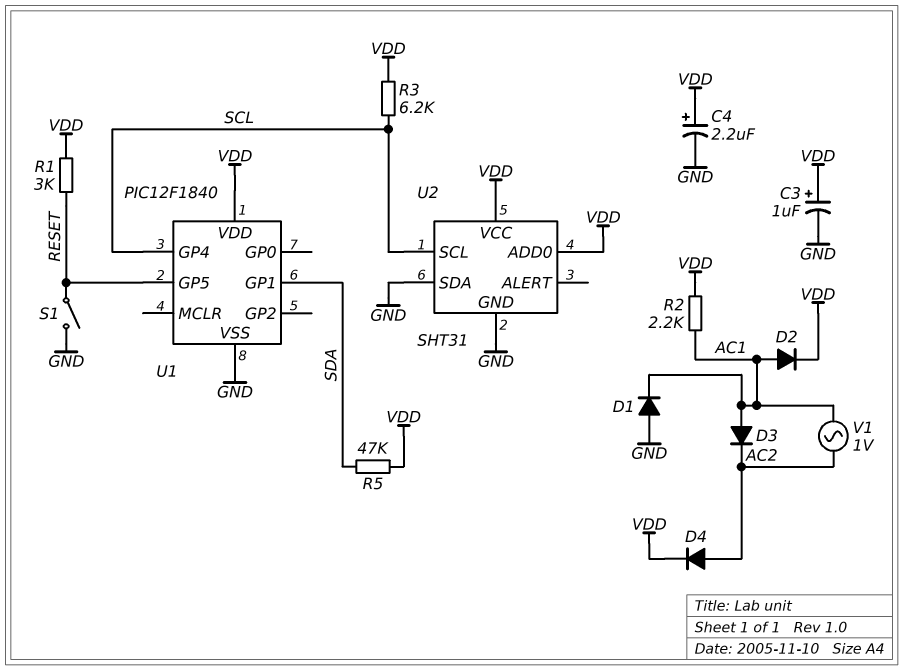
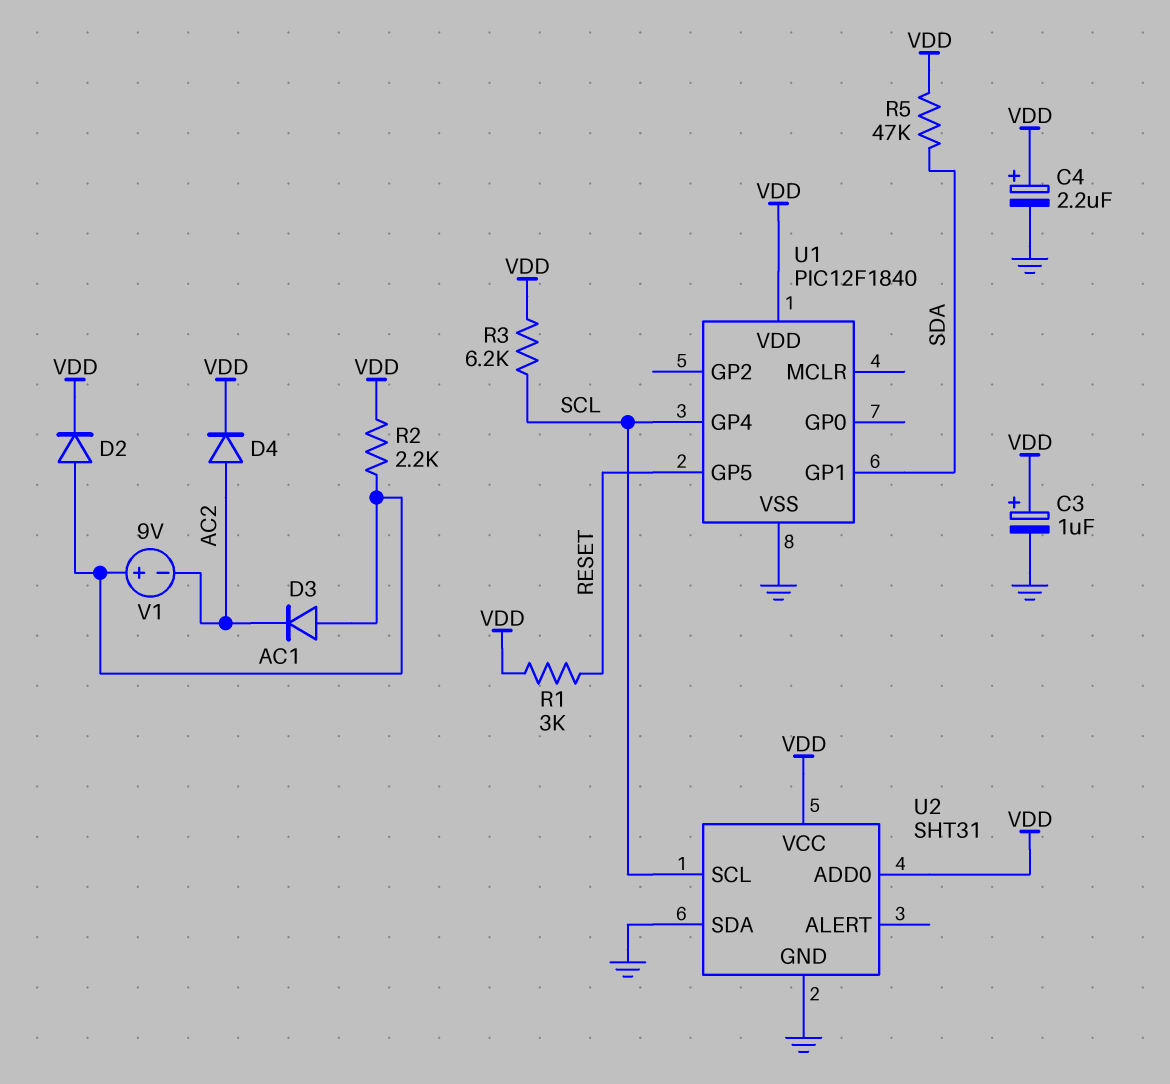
D1: diode (A GND, K AC1) -> none
S1: switch (GND, RESET) -> none
V1: AC 1V (AC1, AC2) -> 9V (plus AC1, minus AC2)

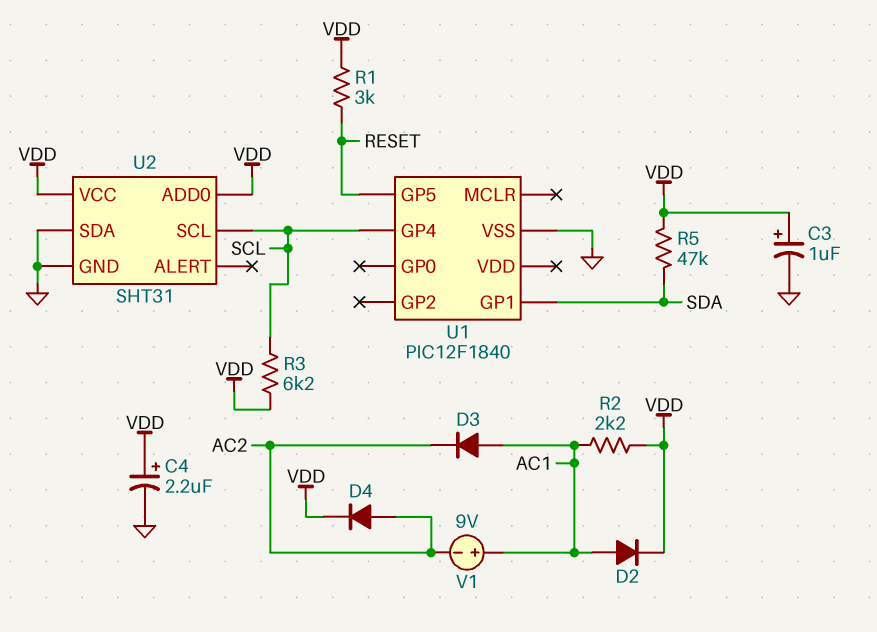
U1 pin VDD: VDD -> none

